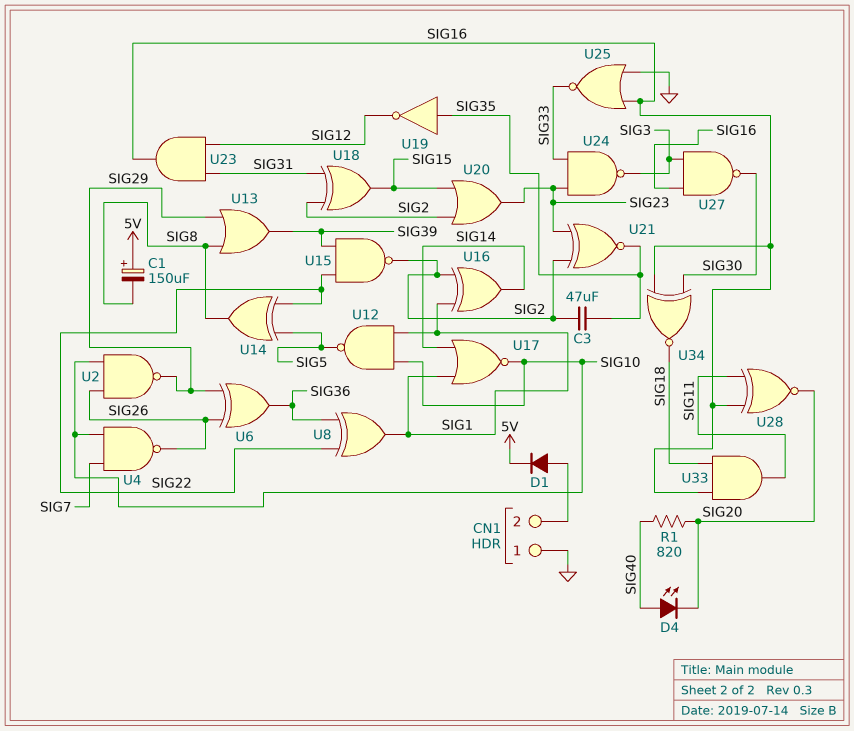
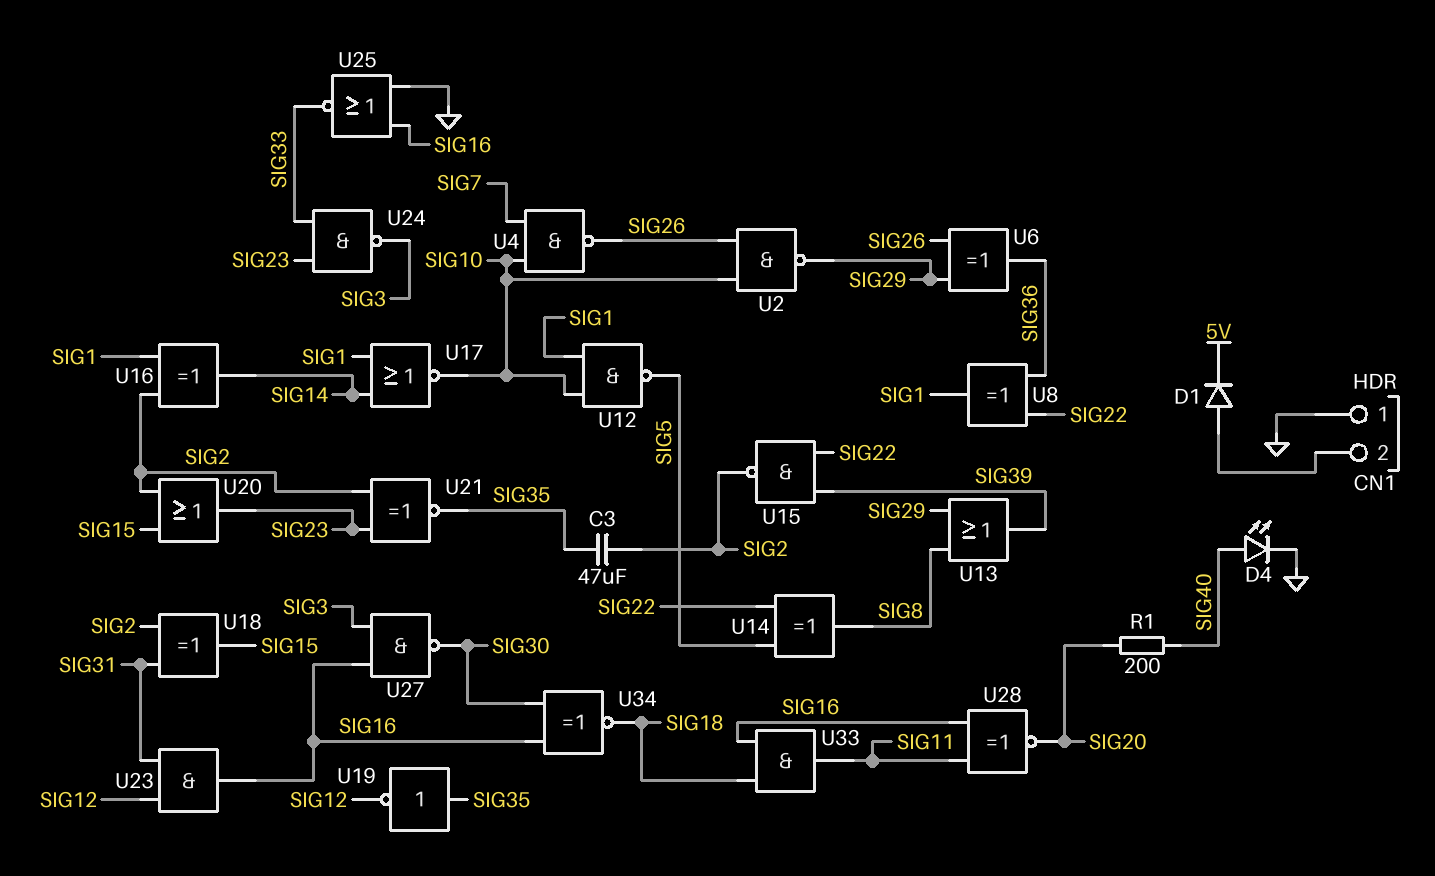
C1: 150uF (plus 5V, minus SIG8) -> none
D4: LED (A SIG40, K SIG20) -> LED (A SIG40, K GND)
R1: 820 (SIG20, SIG40) -> 200 (SIG20, SIG40)

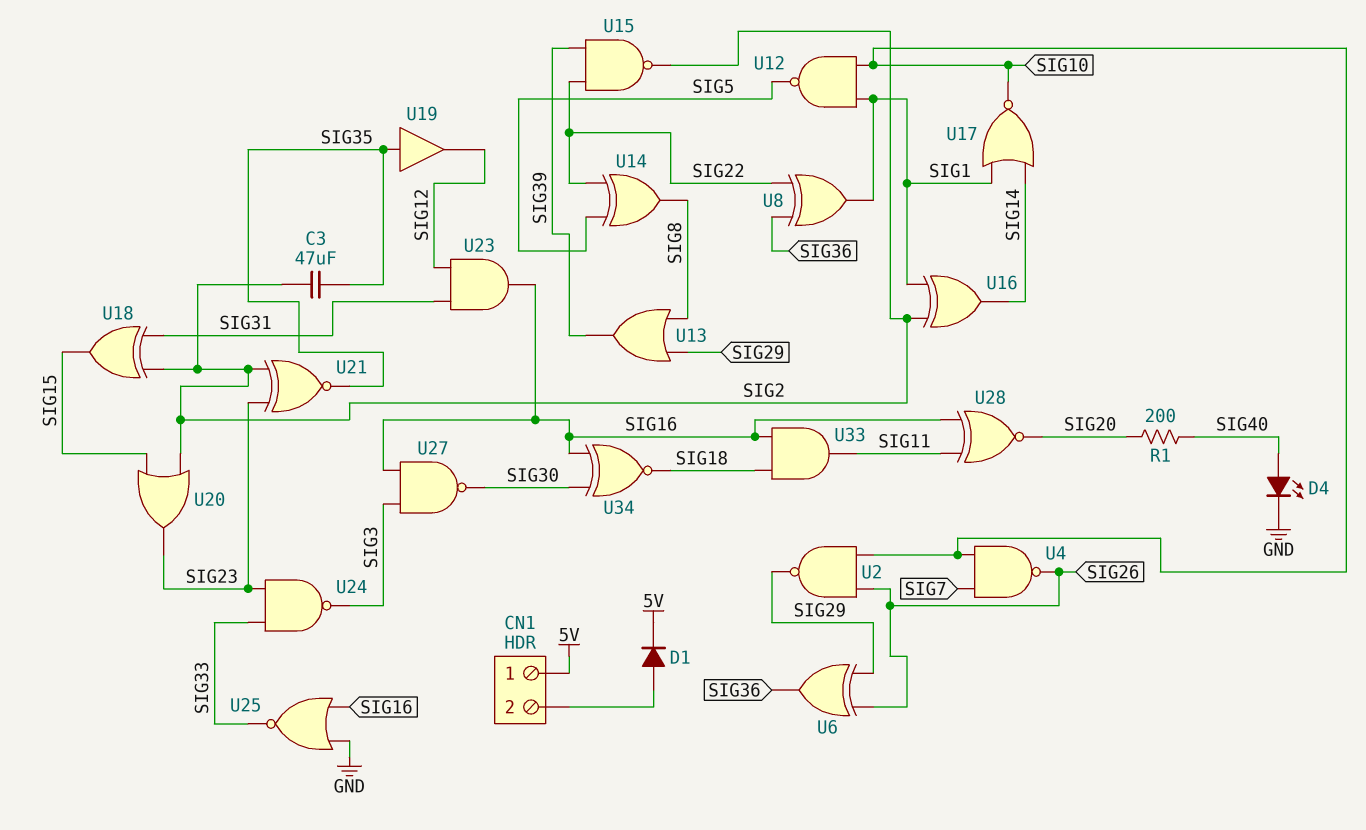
CN1 pin 1: GND -> 5V
U19: NOT (in SIG35, out SIG12) -> buffer (in SIG35, out SIG12)

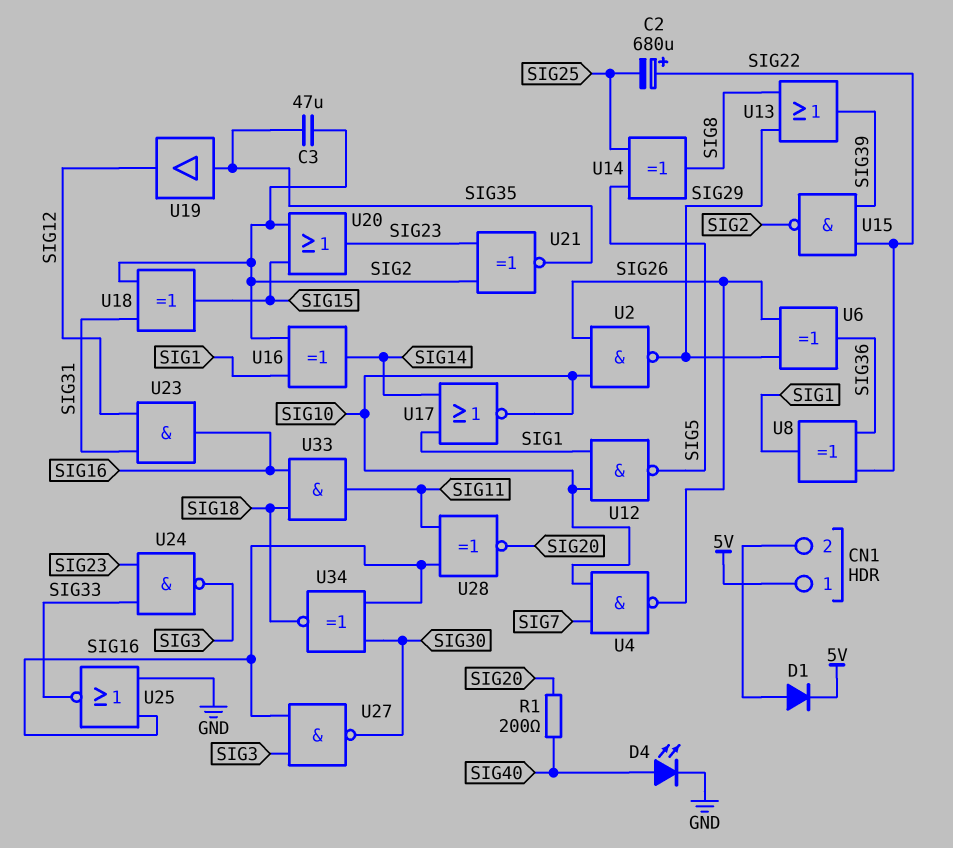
C2: none -> 680uF (plus SIG22, minus SIG25)
U14: XOR (in SIG5, in SIG22, out SIG8) -> XOR (in SIG5, in SIG25, out SIG8)

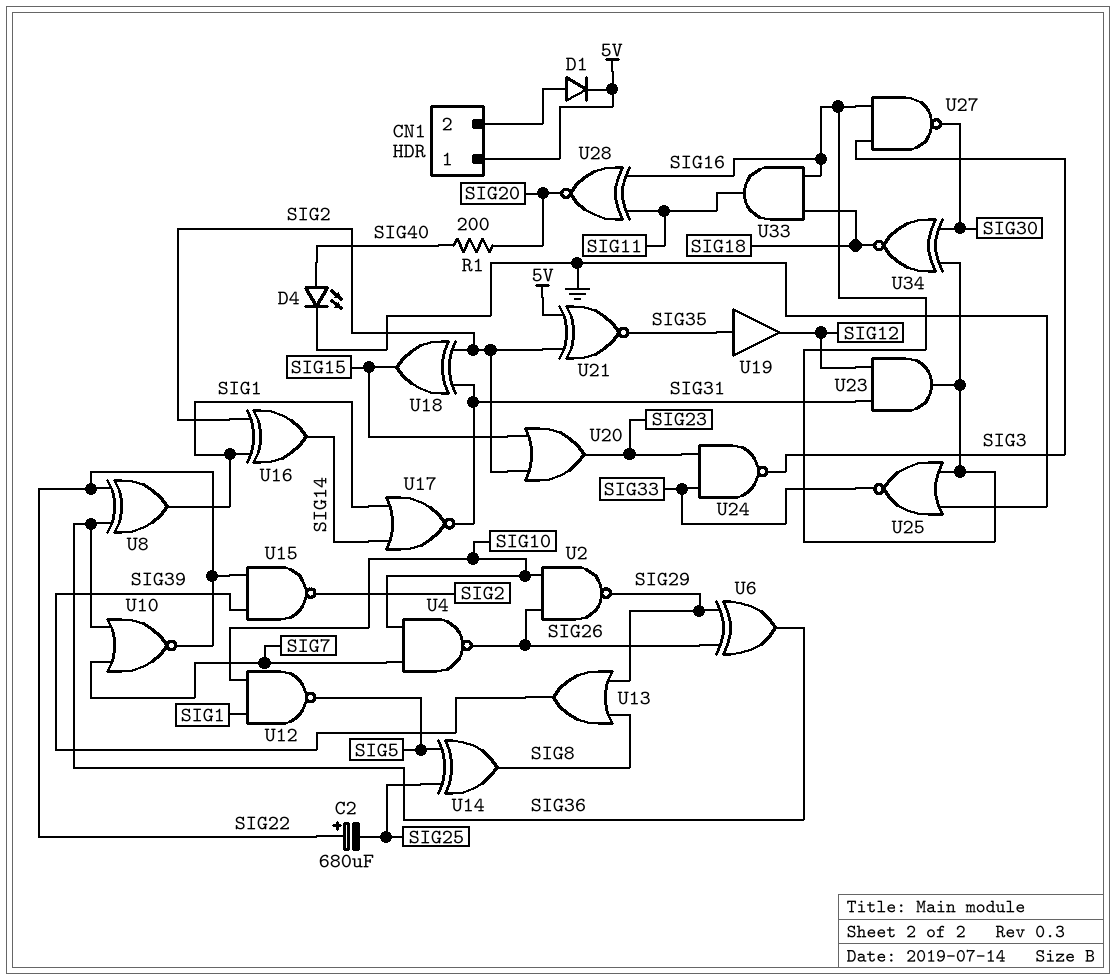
C3: 47uF (SIG2, SIG35) -> none
U10: none -> NOR (in SIG7, in SIG36, out SIG22)
U17: NOR (in SIG1, in SIG14, out SIG10) -> NOR (in SIG1, in SIG14, out SIG31)
U21: XNOR (in SIG2, in SIG23, out SIG35) -> XNOR (in 5V, in SIG2, out SIG35)

